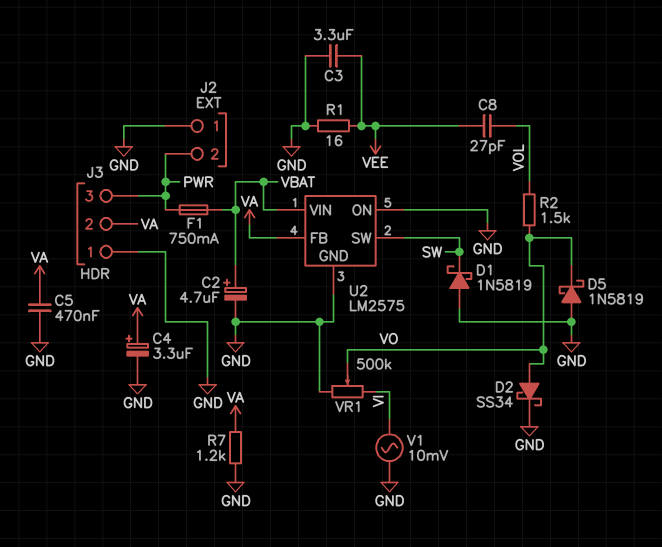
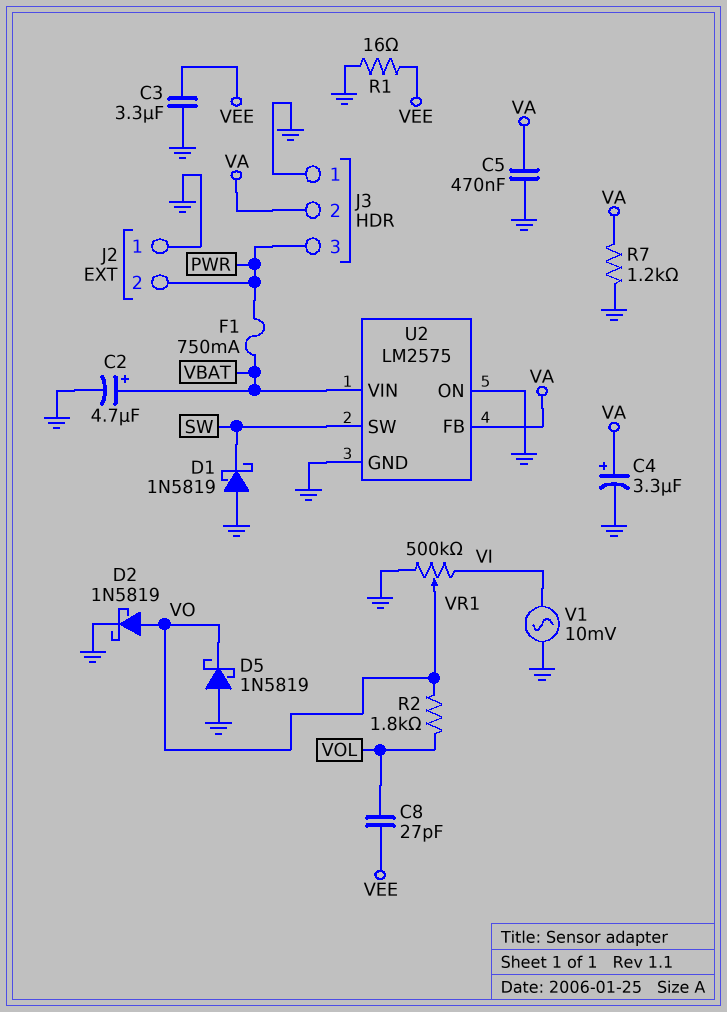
D2: schottky SS34 (A VO, K GND) -> schottky 1N5819 (A VO, K GND)
R2: 1.5k (VO, VOL) -> 1.8k (VO, VOL)

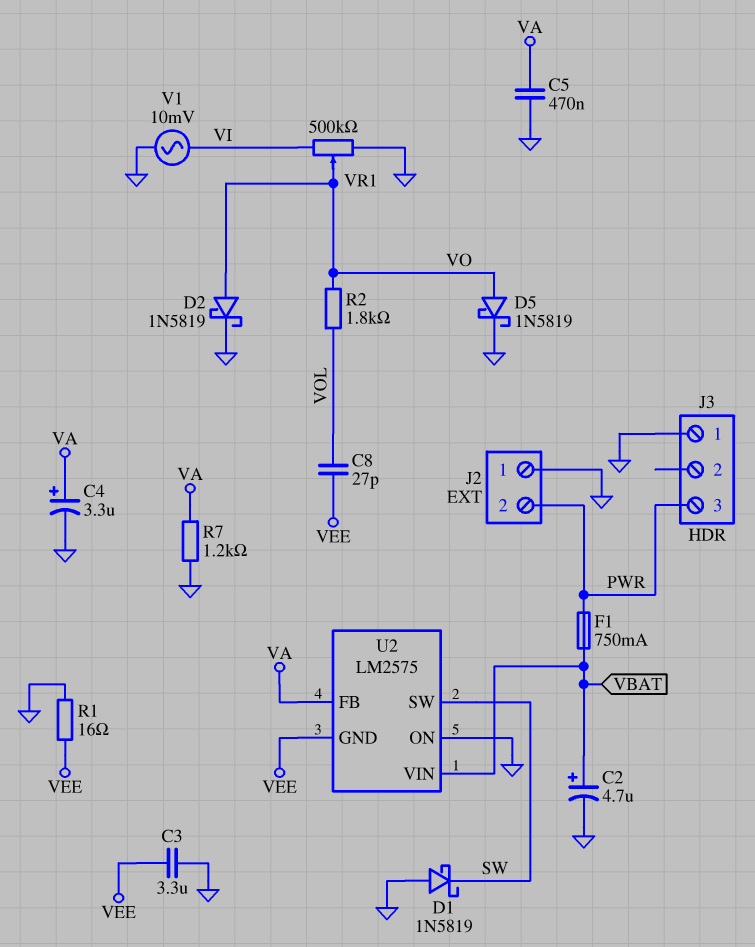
D5: schottky 1N5819 (A GND, K VO) -> schottky 1N5819 (A VO, K GND)
J3 pin 2: VA -> none
U2 pin GND: GND -> VEE

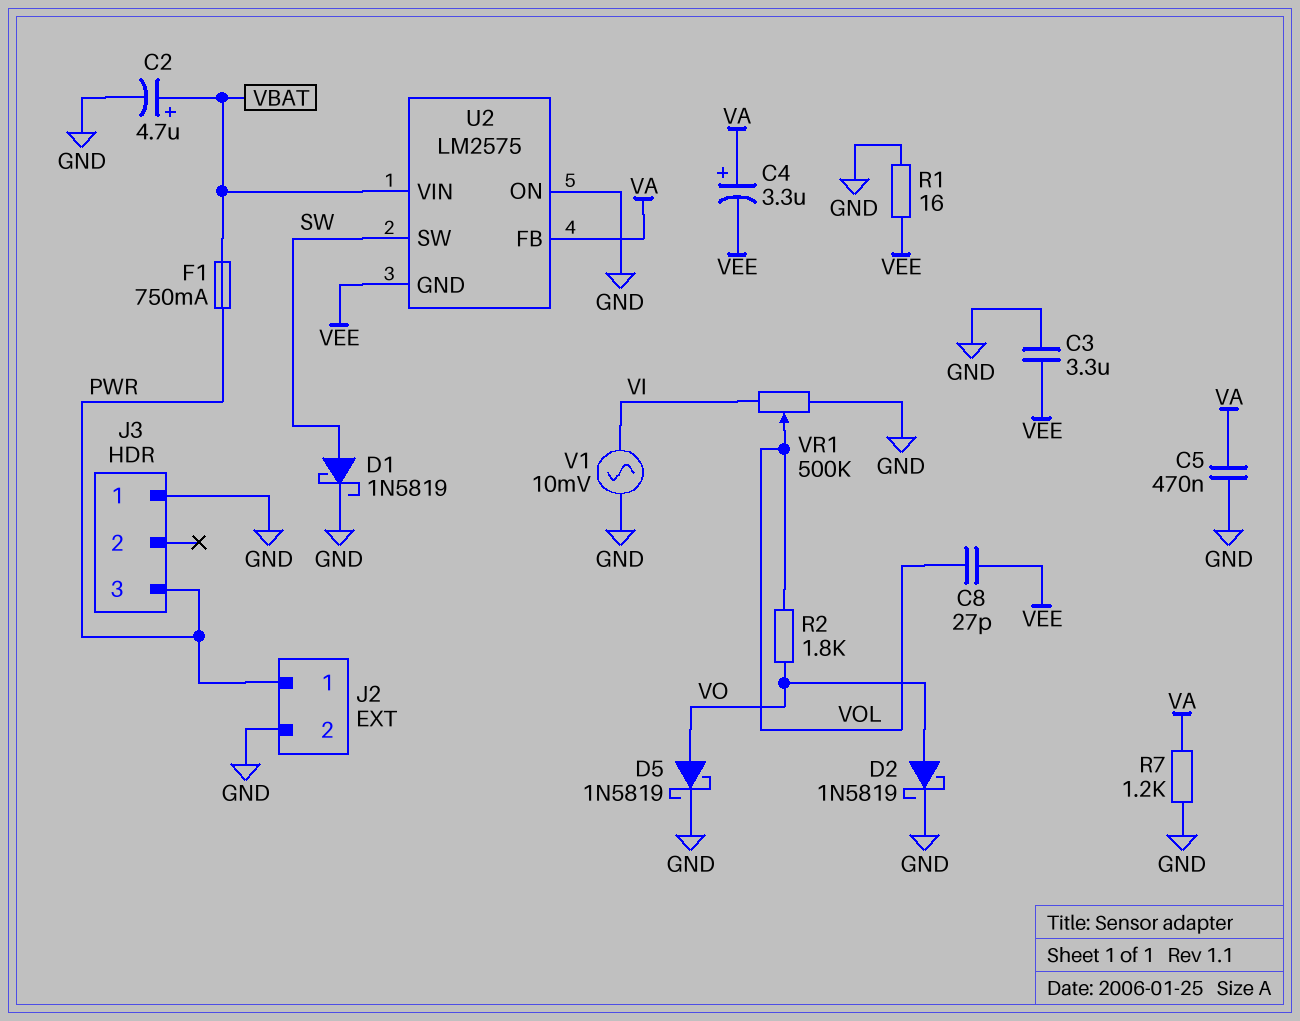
C4: 3.3uF (plus VA, minus GND) -> 3.3uF (plus VA, minus VEE)
D1: schottky 1N5819 (A GND, K SW) -> schottky 1N5819 (A SW, K GND)
J2 pin 1: GND -> PWR
J2 pin 2: PWR -> GND
VR1: 500k (GND, VI, wiper VO) -> 500k (GND, VI, wiper VOL)

